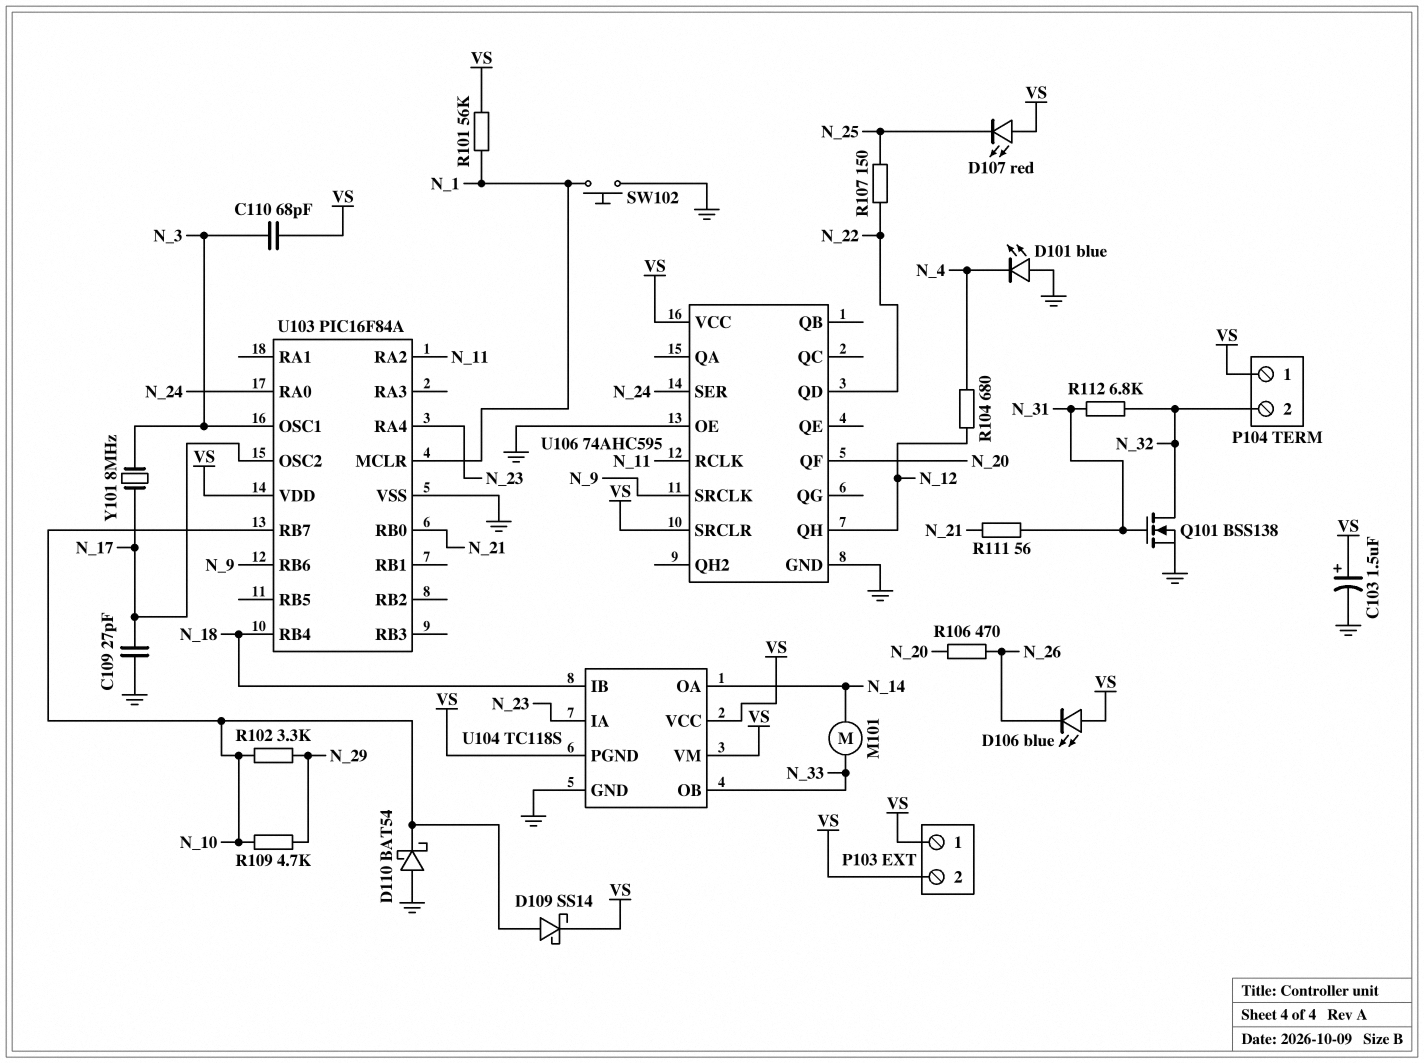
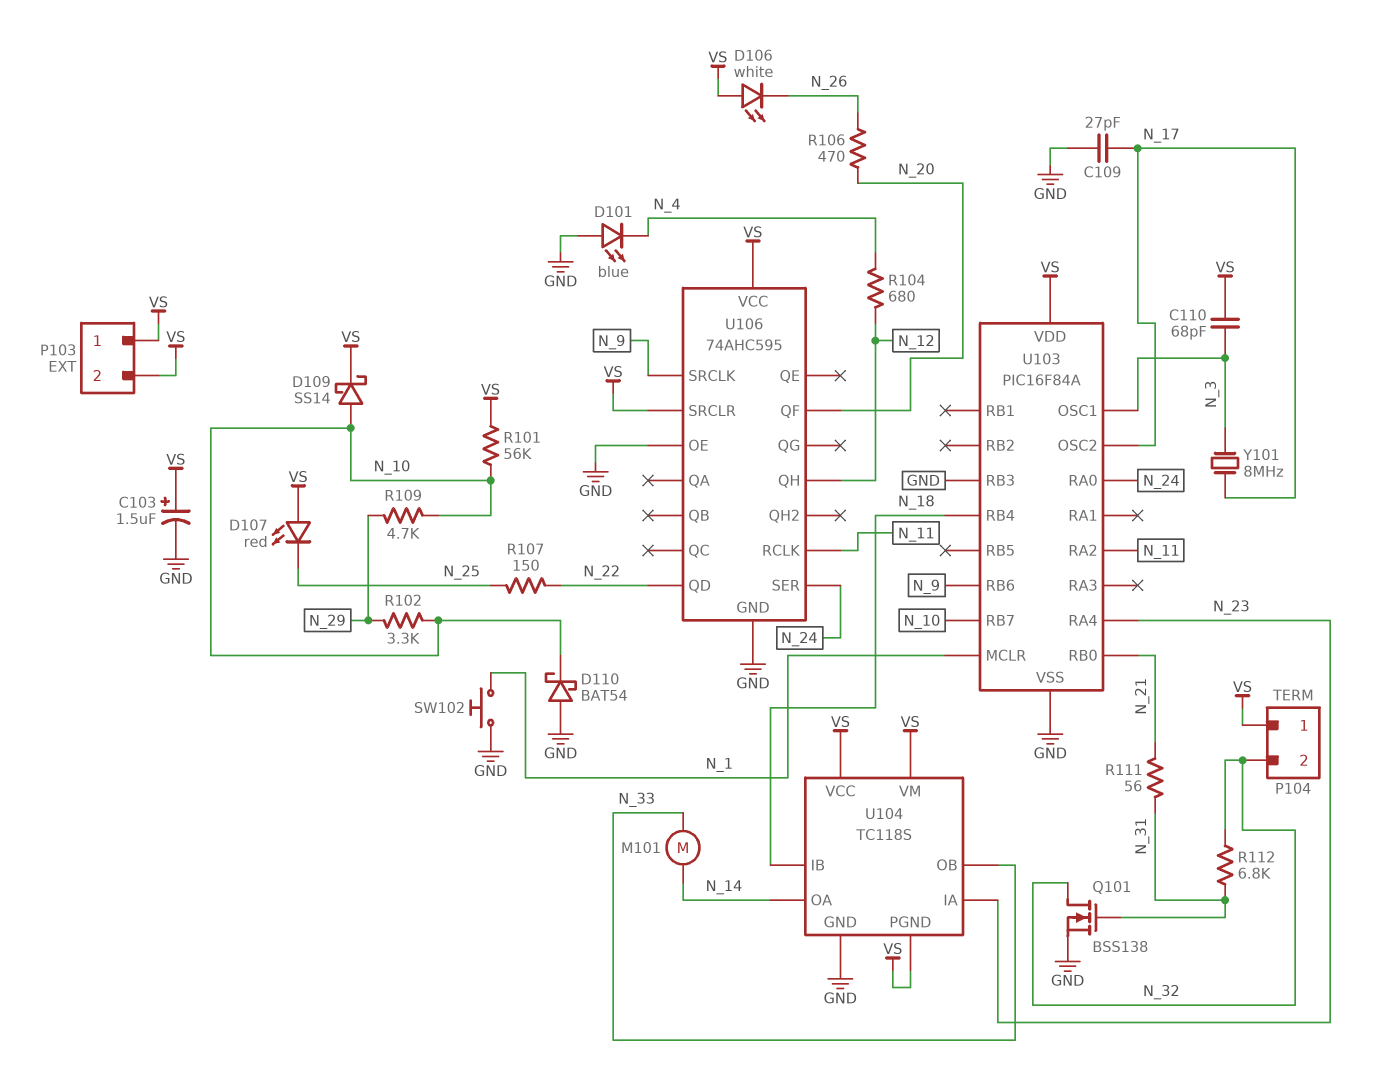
D106: LED blue (A VS, K N_26) -> LED white (A VS, K N_26)
R101: 56k (N_1, VS) -> 56k (N_10, VS)
U103 pin RB3: none -> GND

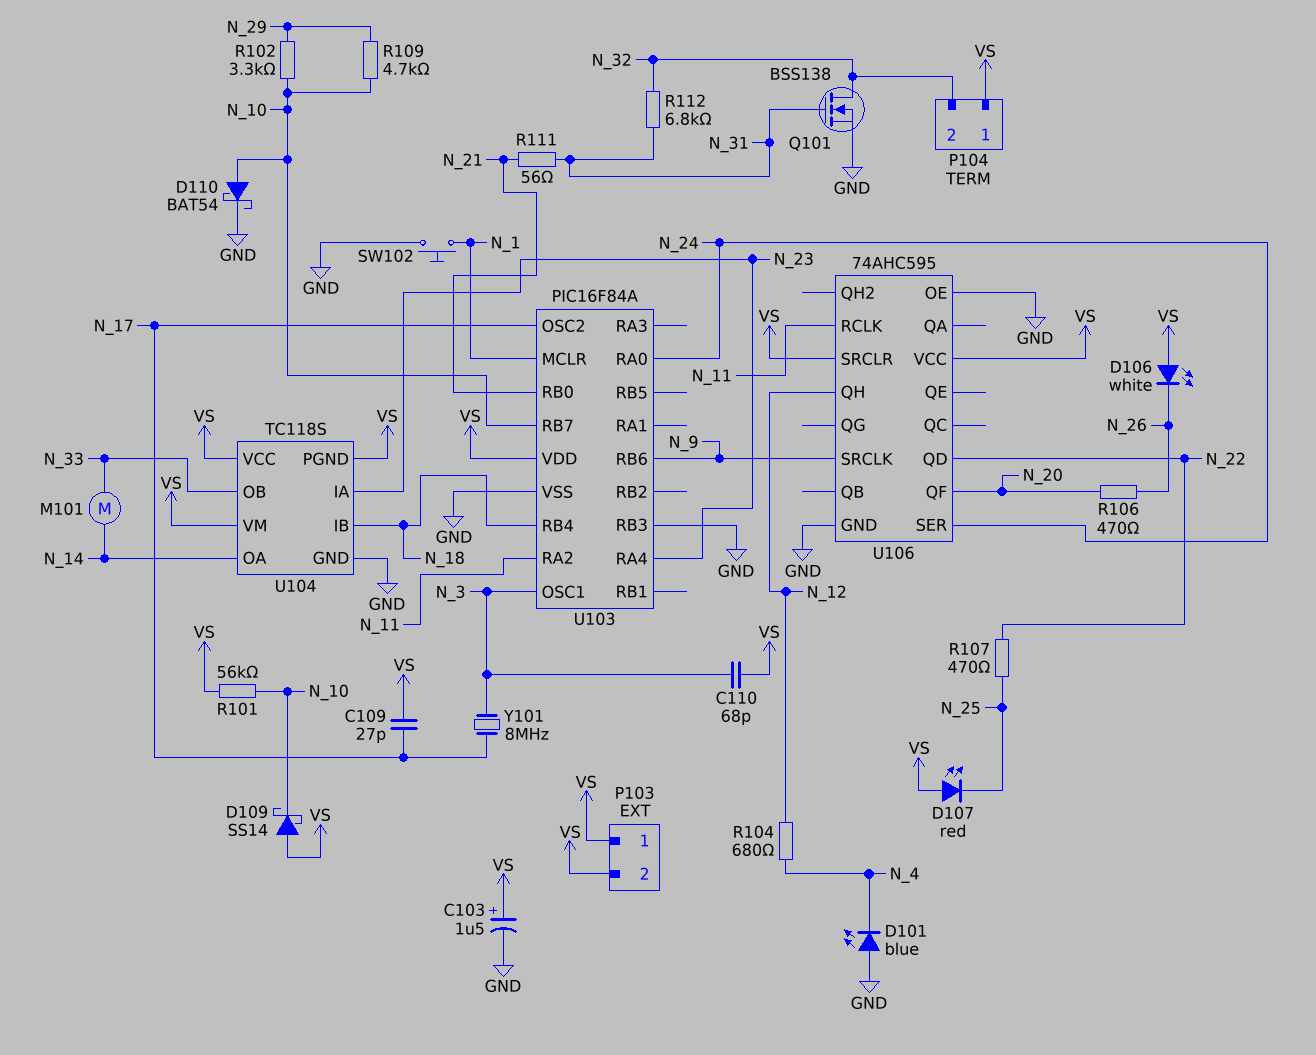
C109: 27pF (GND, N_17) -> 27pF (N_17, VS)
D109: schottky SS14 (A N_10, K VS) -> schottky SS14 (A VS, K N_10)
D110: schottky BAT54 (A GND, K N_10) -> schottky BAT54 (A N_10, K GND)
R107: 150 (N_22, N_25) -> 470 (N_22, N_25)

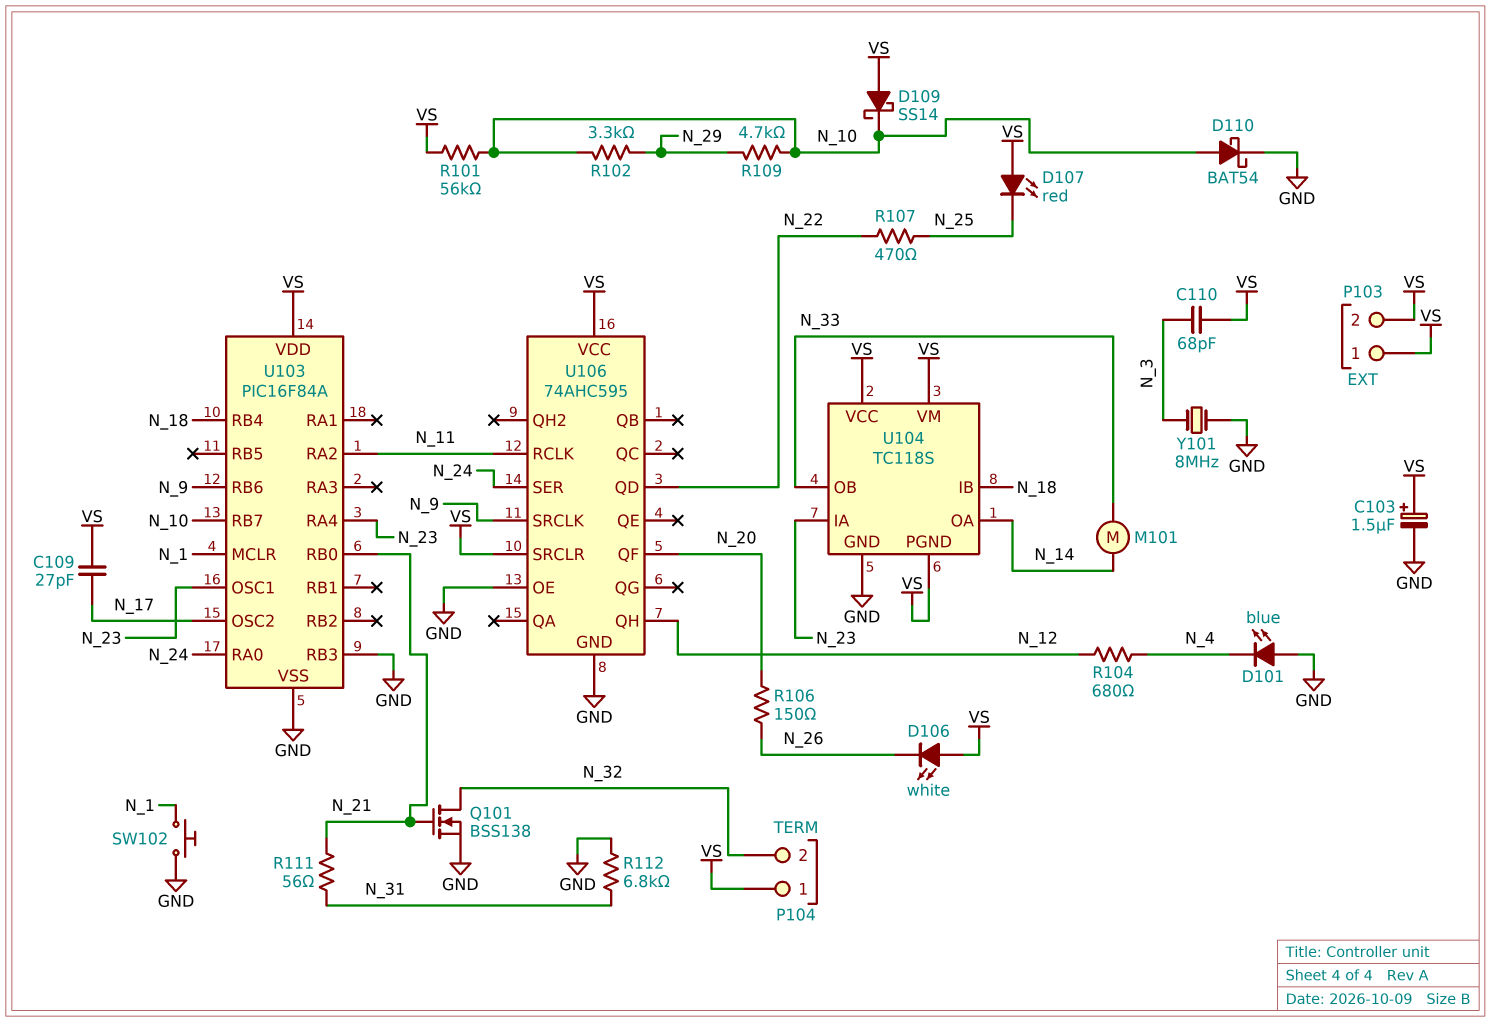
Q101: NMOS BSS138 (G N_31, D N_32, S GND) -> NMOS BSS138 (G N_21, D N_32, S GND)
R106: 470 (N_20, N_26) -> 150 (N_20, N_26)
R112: 6.8k (N_31, N_32) -> 6.8k (GND, N_31)
U103 pin OSC1: N_3 -> N_23
Y101: 8MHz (N_3, N_17) -> 8MHz (GND, N_3)

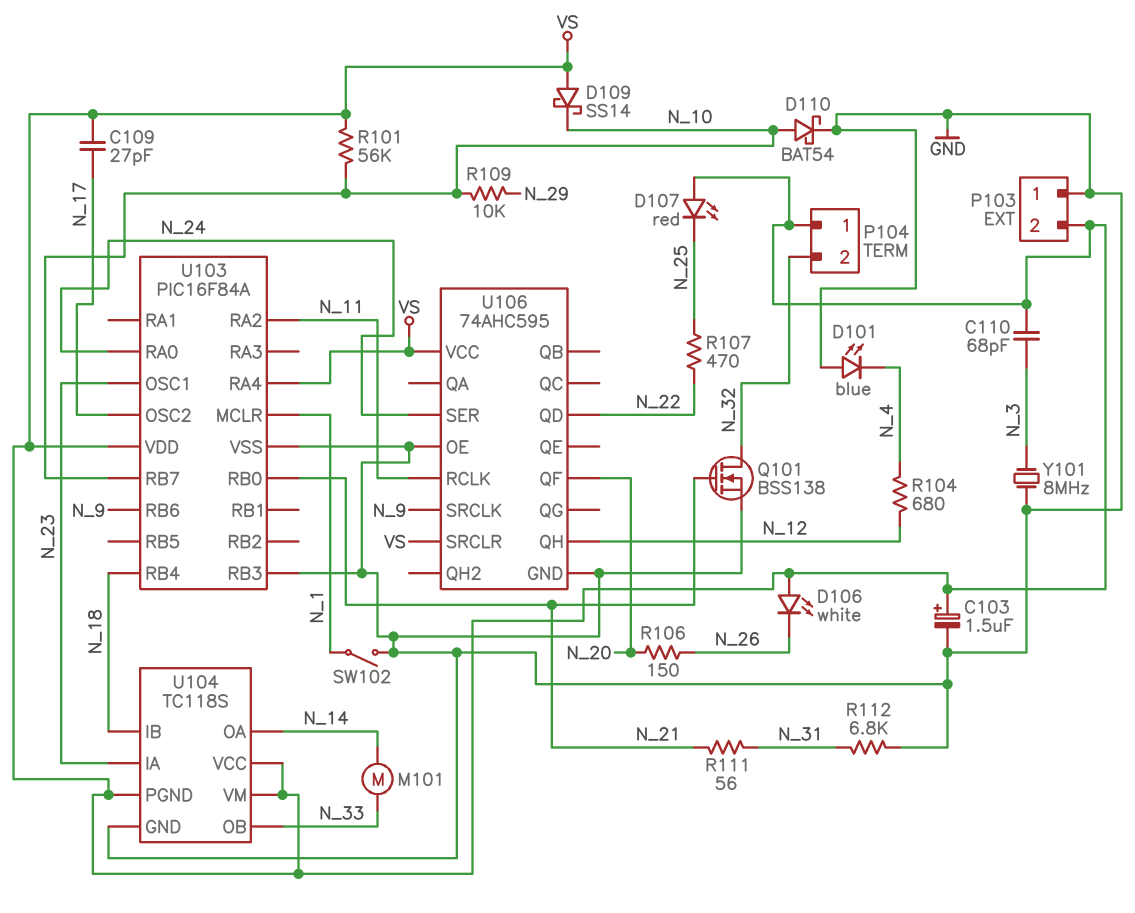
P103 pin 1: VS -> GND
R102: 3.3k (N_10, N_29) -> none
R109: 4.7k (N_10, N_29) -> 10k (N_10, N_29)
SW102: button (GND, N_1) -> switch (GND, N_1)
U103 pin RA4: N_23 -> VS

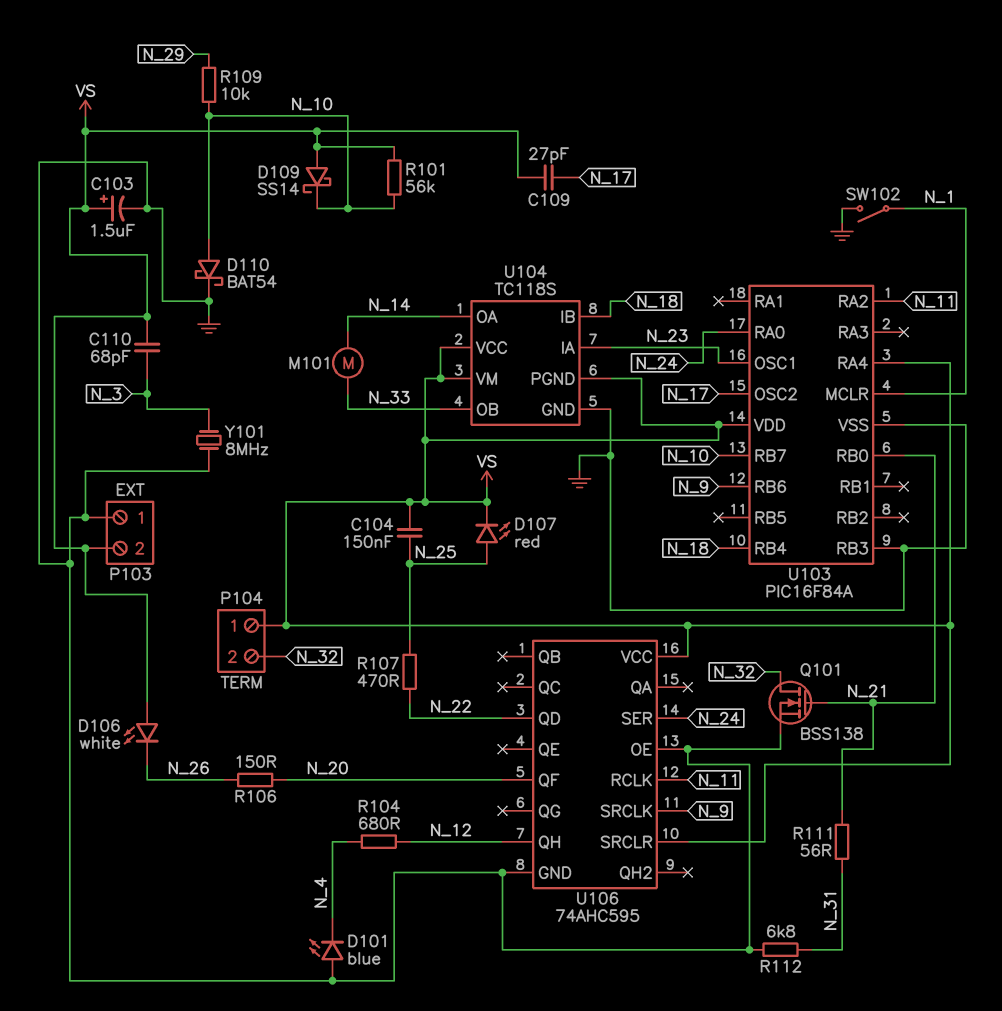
C104: none -> 150nF (N_25, VS)
D107: LED red (A VS, K N_25) -> LED red (A N_25, K VS)

